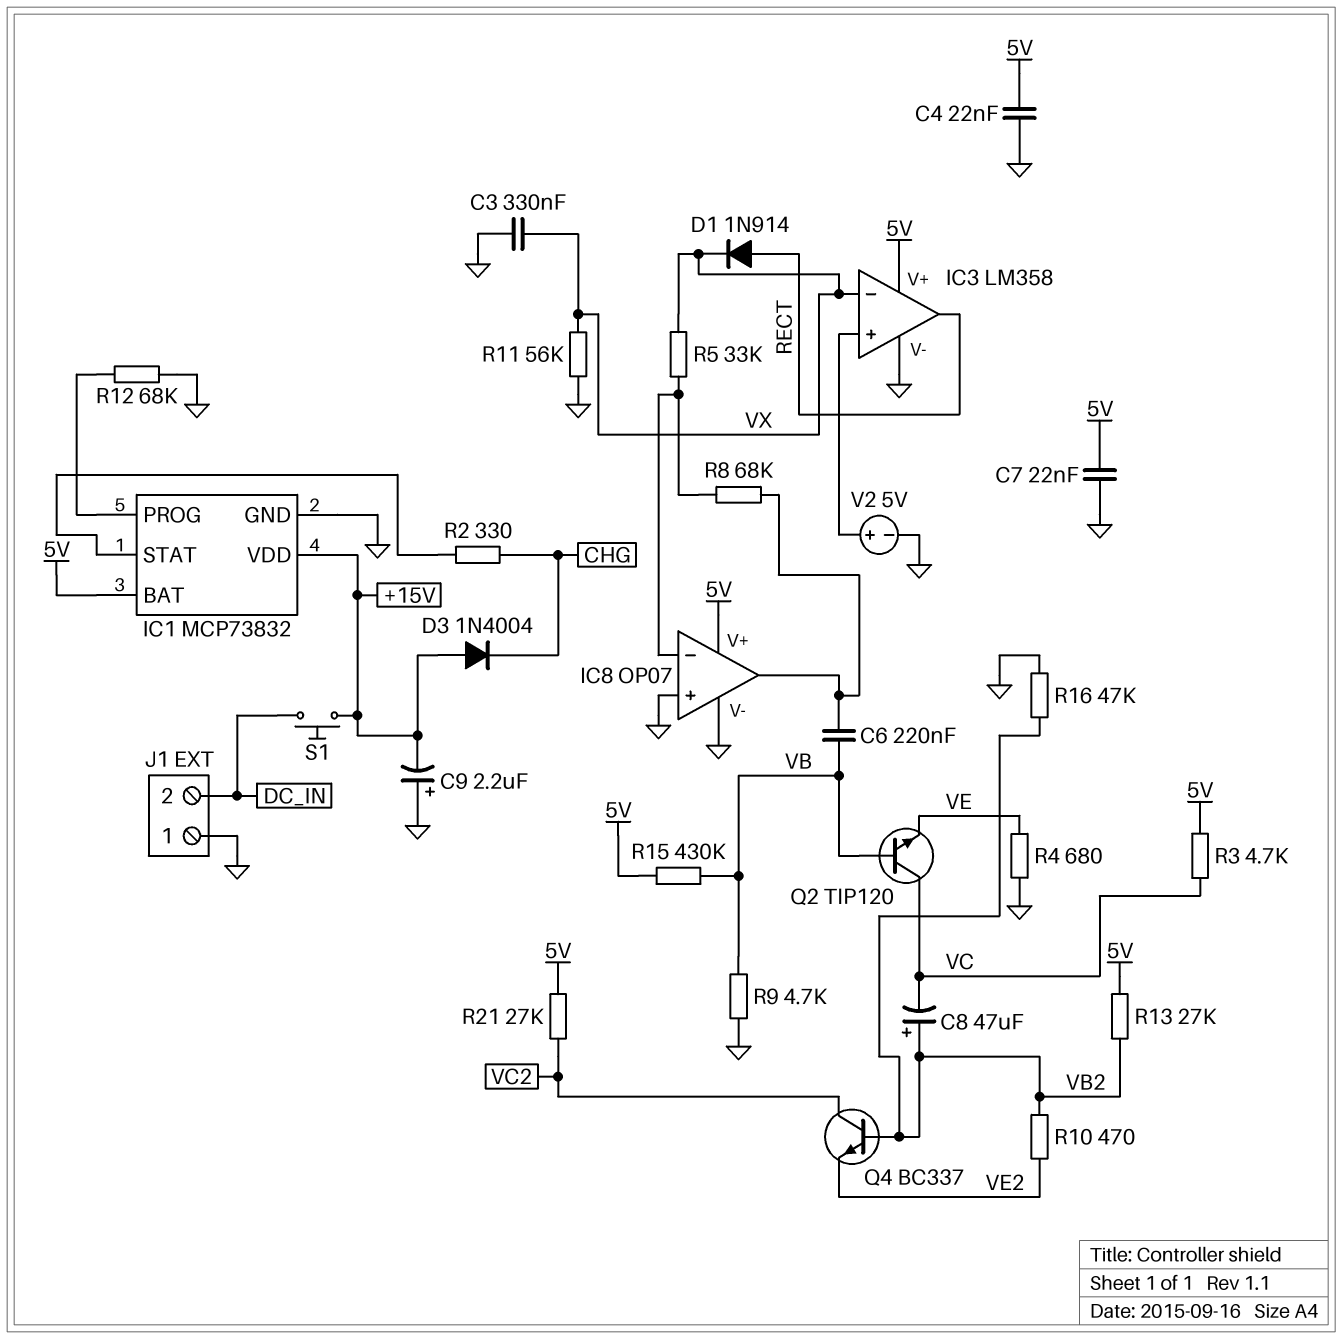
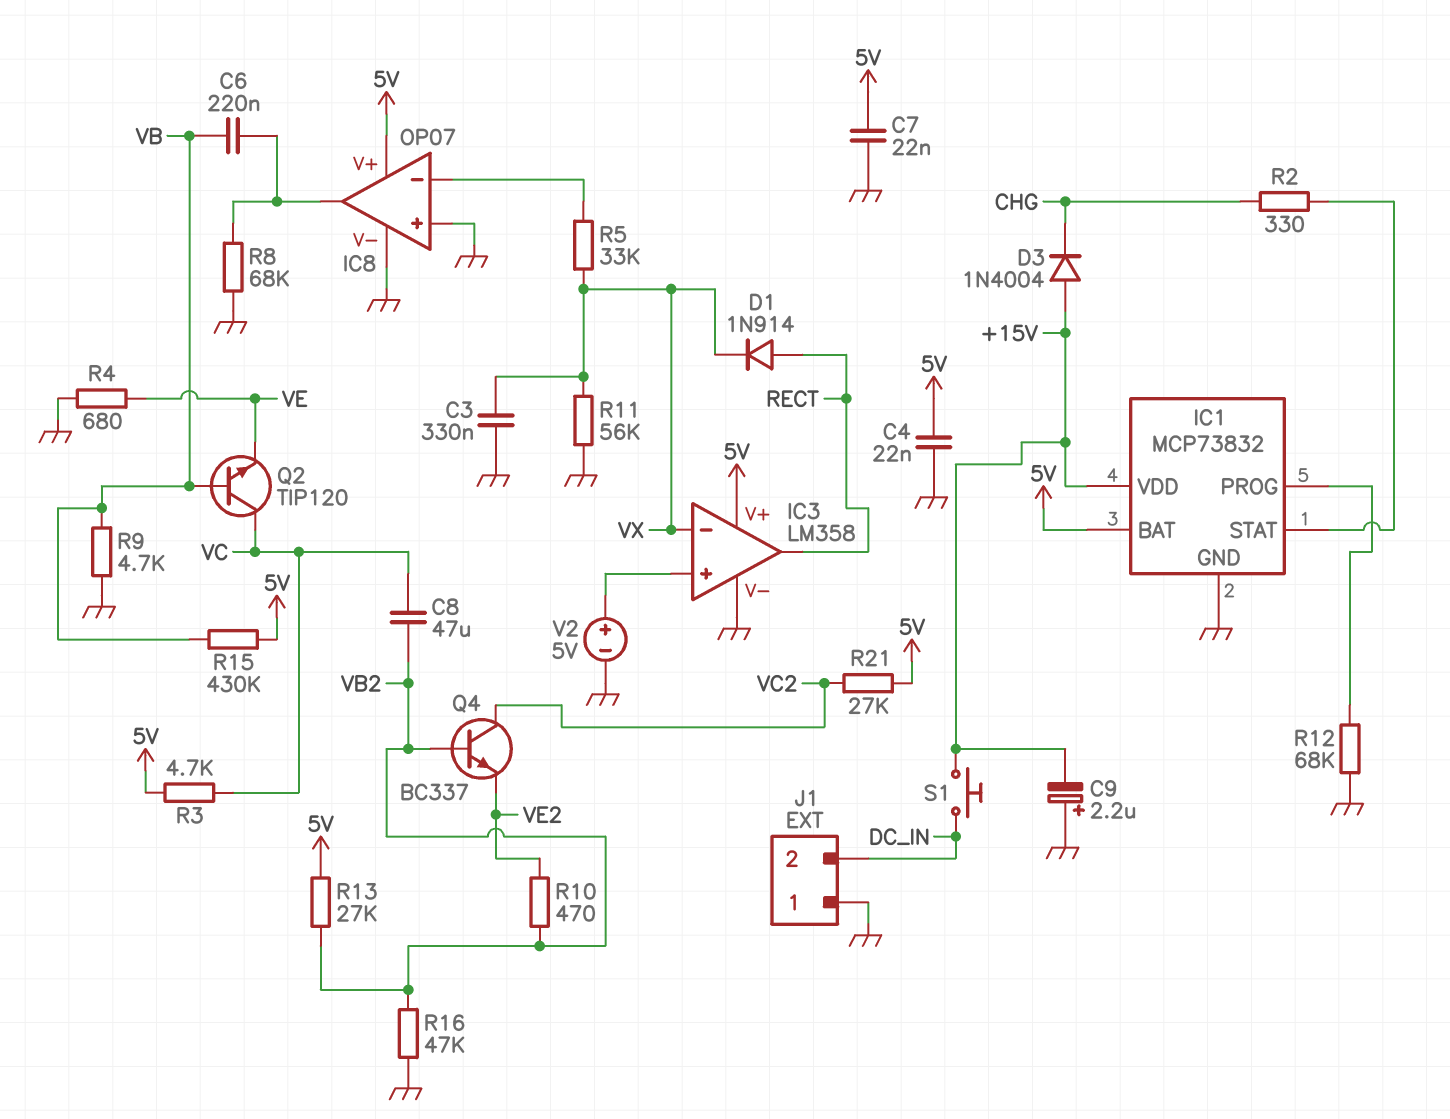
C8: 47uF (plus VB2, minus VC) -> 47uF (VB2, VC)
R8: 68k (IC8/in-, IC8/out) -> 68k (GND, IC8/out)

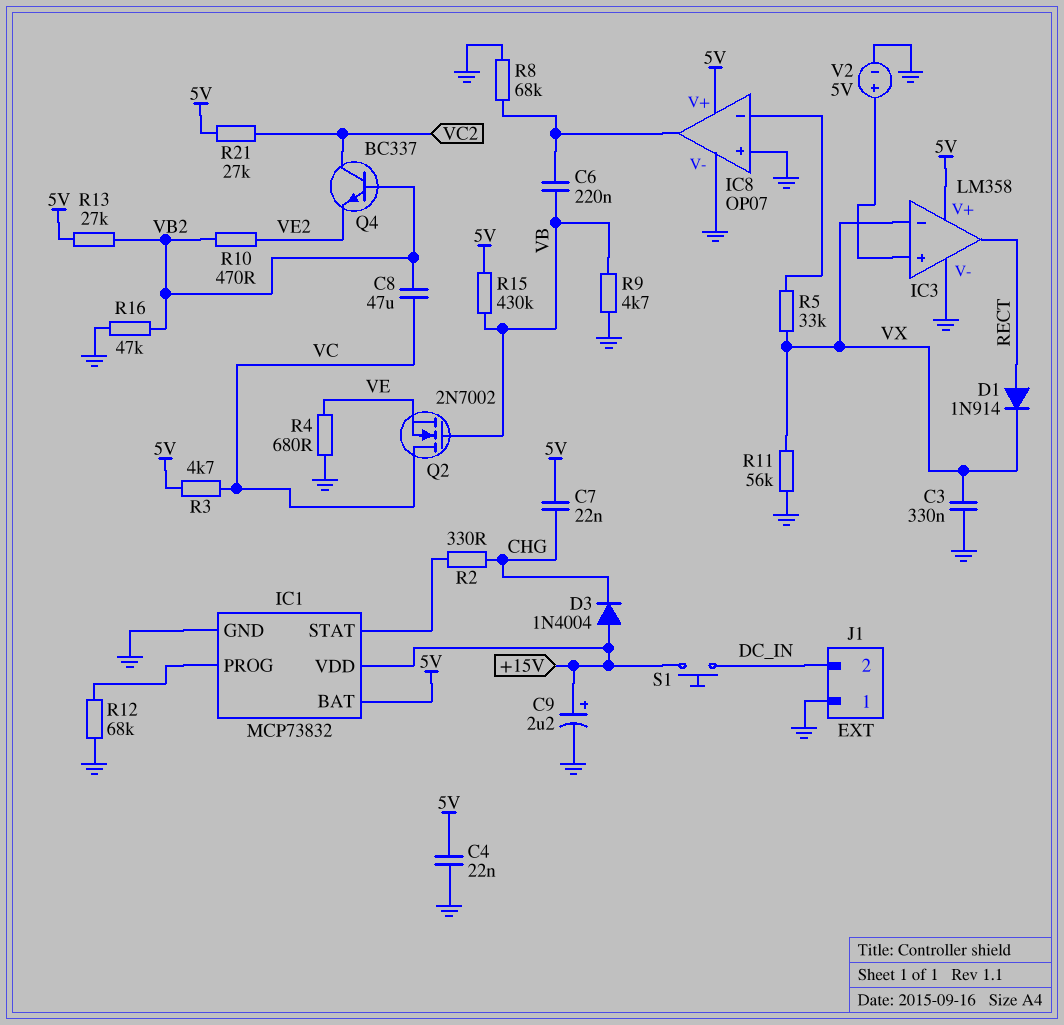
C7: 22nF (5V, GND) -> 22nF (5V, CHG)
C9: 2.2uF (plus GND, minus +15V) -> 2.2uF (plus +15V, minus GND)
Q2: NPN TIP120 (B VB, C VC, E VE) -> NMOS 2N7002 (G VB, D VC, S VE)

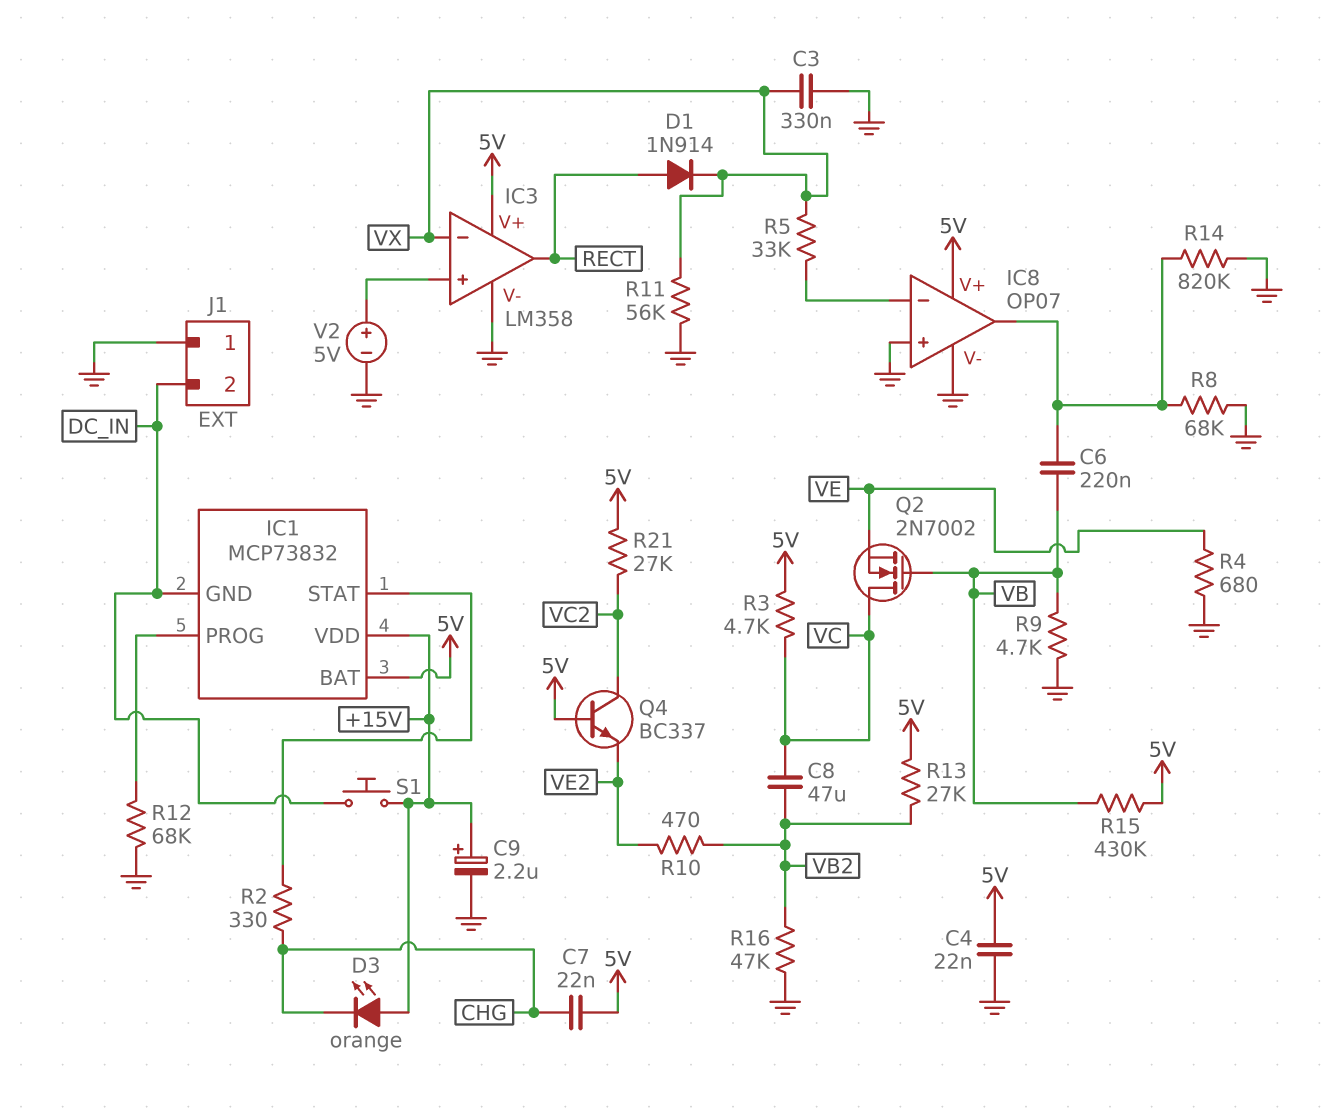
D3: diode 1N4004 (A +15V, K CHG) -> LED orange (A +15V, K CHG)
IC1 pin GND: GND -> DC_IN
Q4: NPN BC337 (B VB2, C VC2, E VE2) -> NPN BC337 (B 5V, C VC2, E VE2)
R14: none -> 820k (GND, IC8/out)

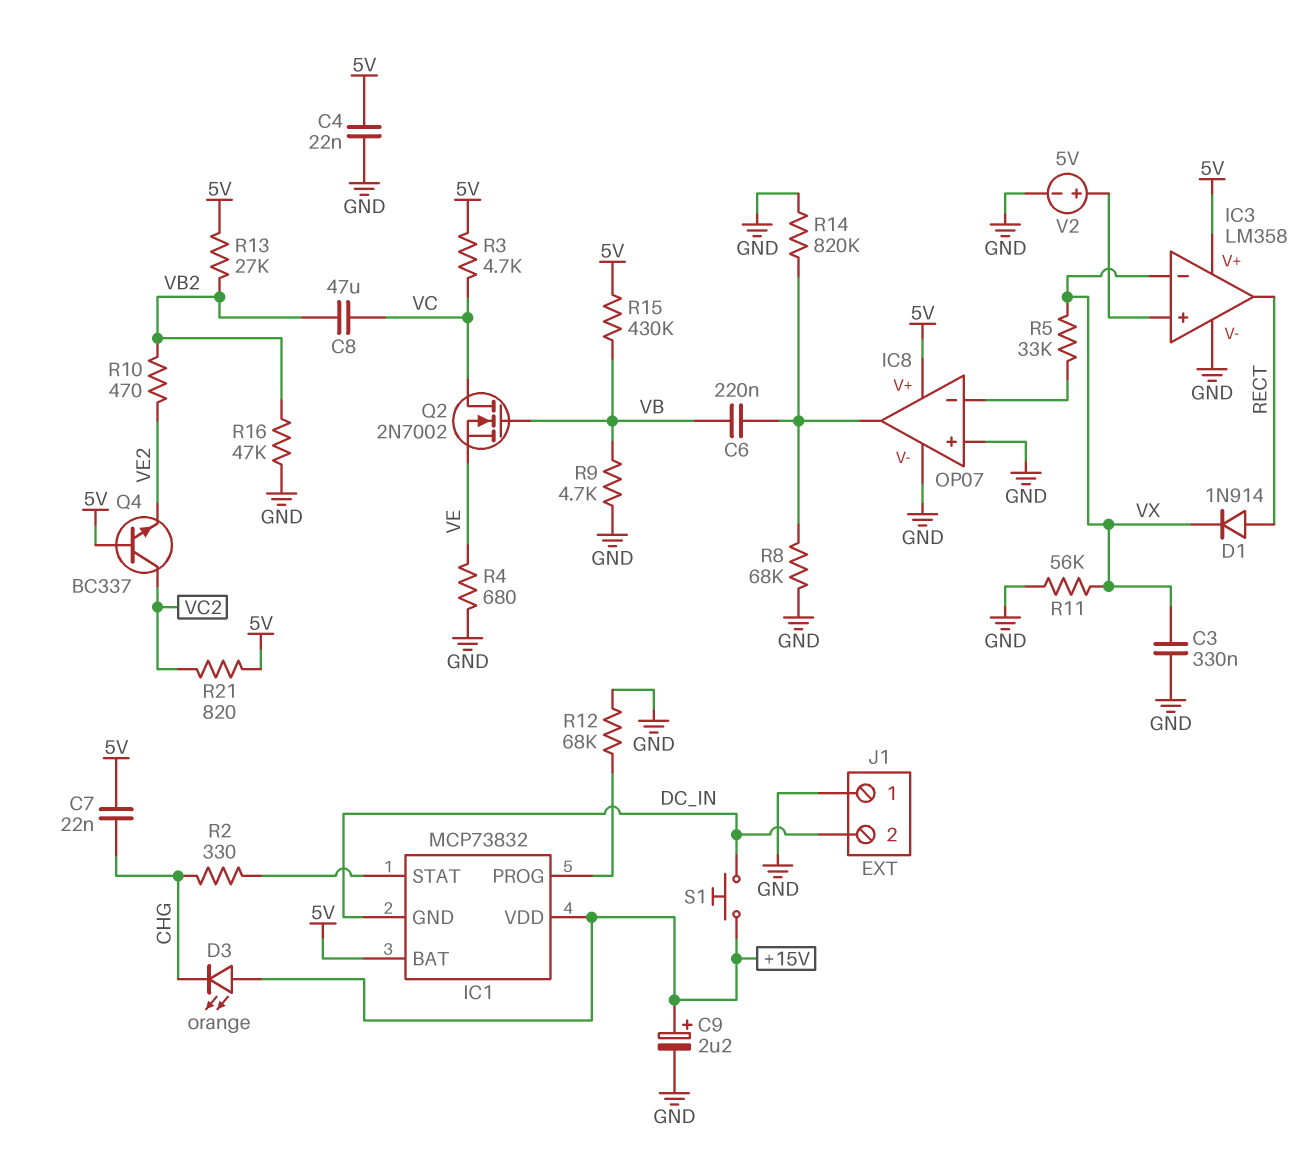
R21: 27k (5V, VC2) -> 820 (5V, VC2)

